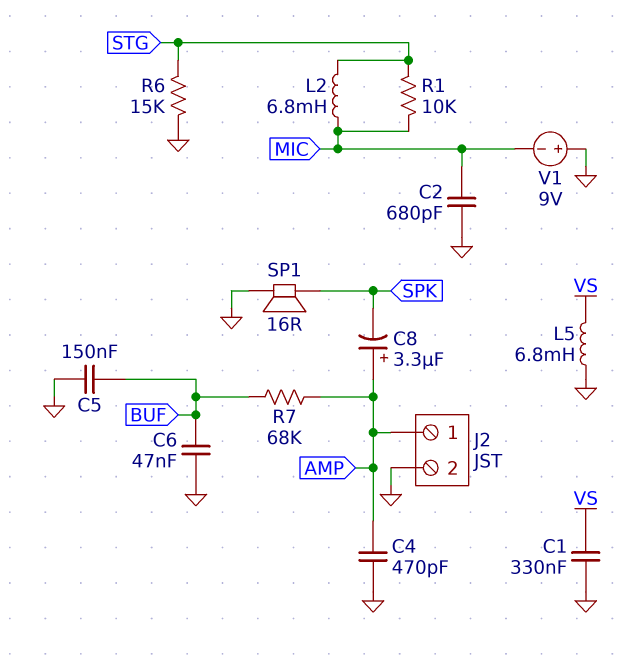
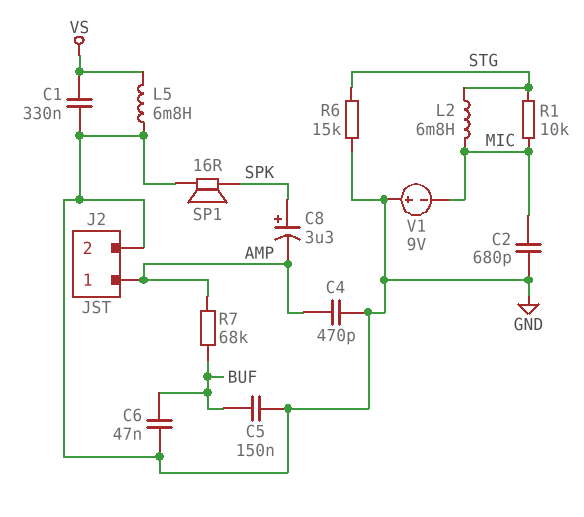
C8: 3.3uF (plus AMP, minus SPK) -> 3.3uF (plus SPK, minus AMP)

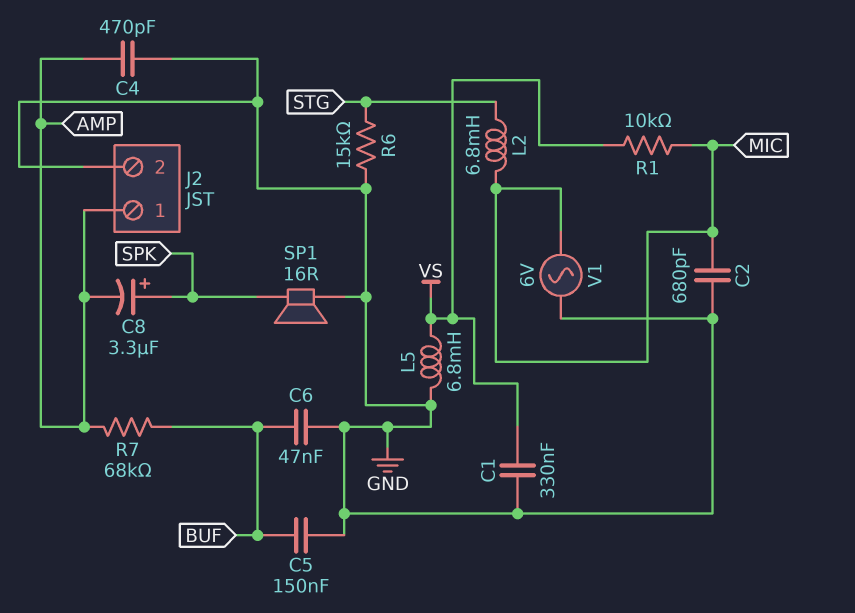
R1: 10k (MIC, STG) -> 10k (MIC, VS)
V1: 9V (plus GND, minus MIC) -> AC 6V (GND, MIC)

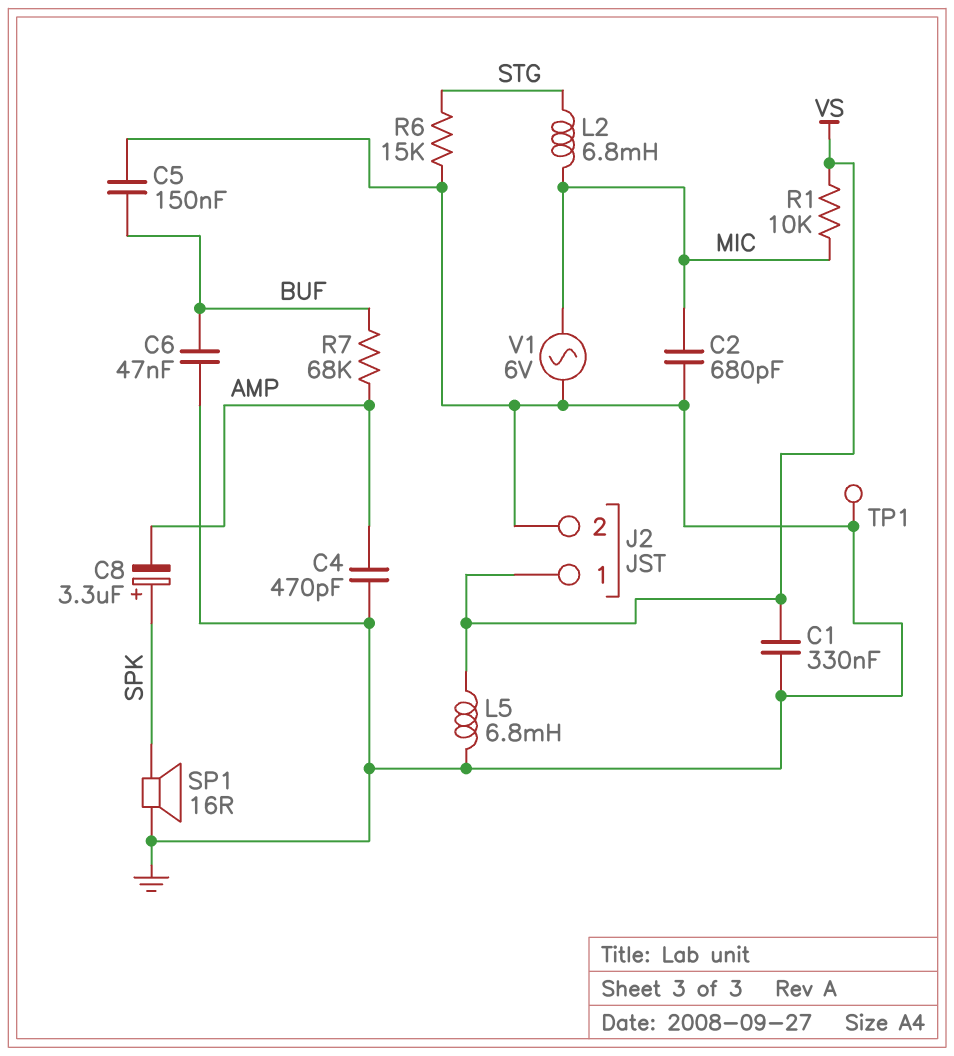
J2 pin 1: AMP -> VS
TP1: none -> test point (GND)

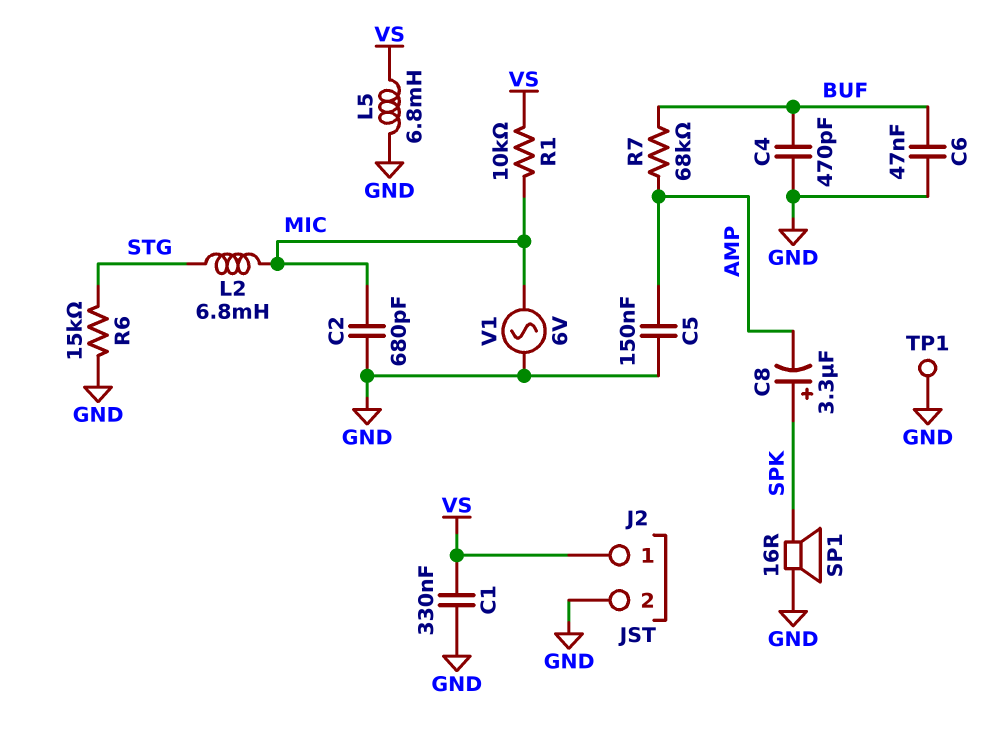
C4: 470pF (AMP, GND) -> 470pF (BUF, GND)
C5: 150nF (BUF, GND) -> 150nF (AMP, GND)

